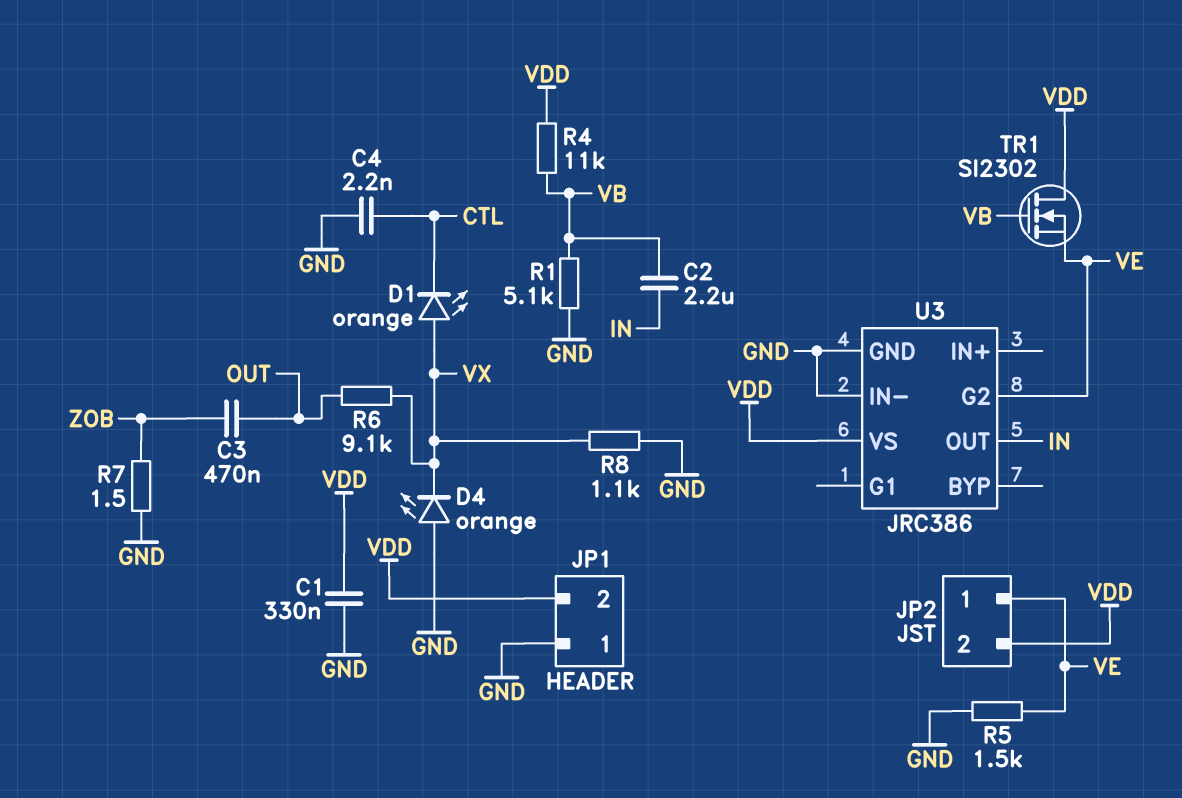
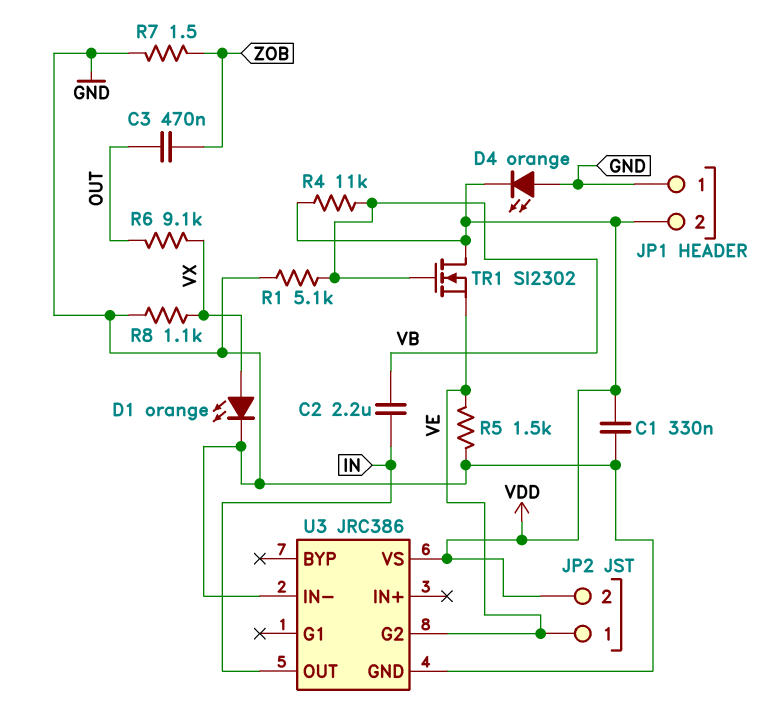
C4: 2.2nF (CTL, GND) -> none
D1: LED orange (A VX, K CTL) -> LED orange (A VX, K GND)
D4: LED orange (A GND, K VX) -> LED orange (A GND, K VDD)

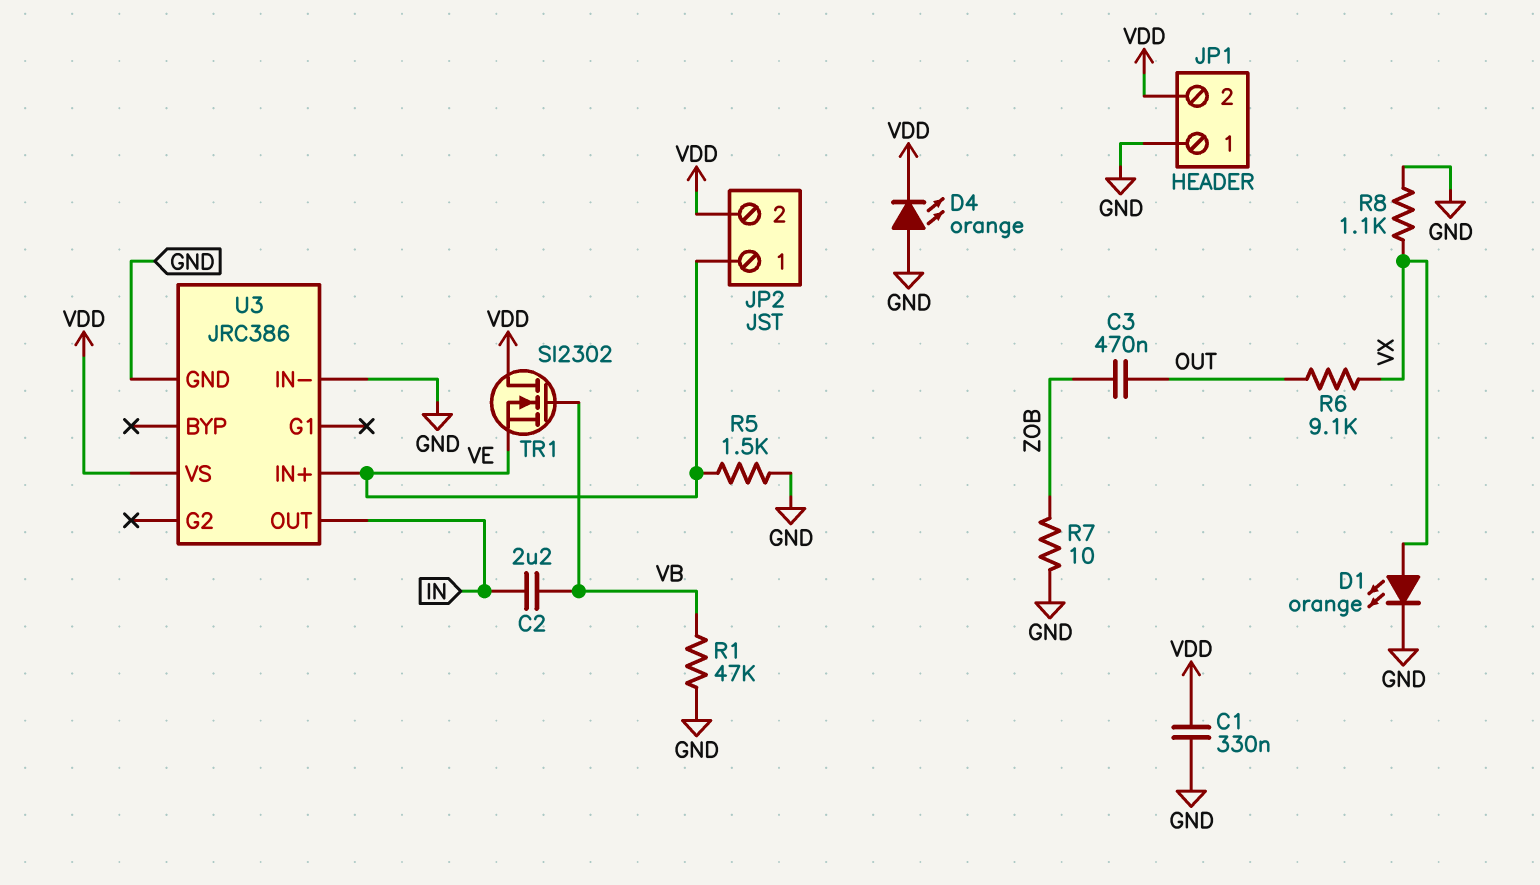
R1: 5.1k (GND, VB) -> 47k (GND, VB)
R4: 11k (VB, VDD) -> none
R7: 1.5 (GND, ZOB) -> 10 (GND, ZOB)
U3 pin G2: VE -> none
U3 pin IN+: none -> VE

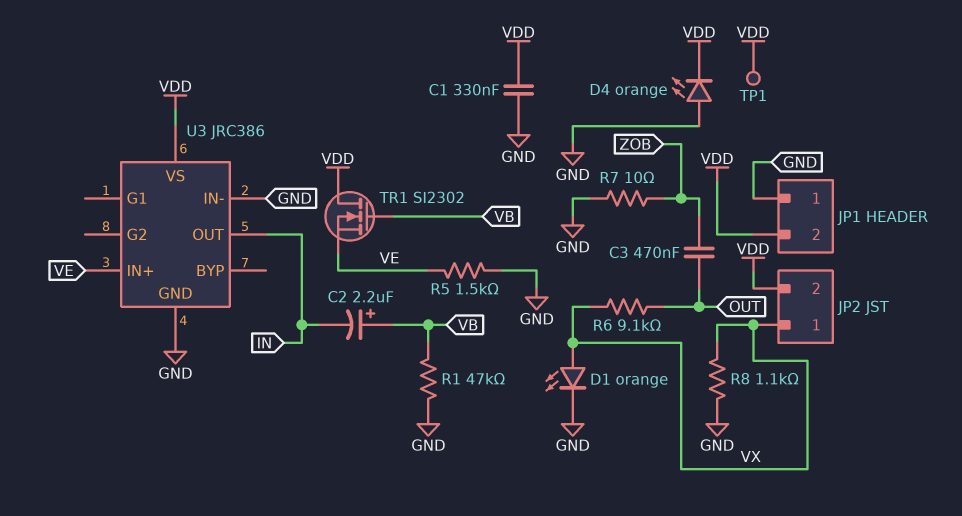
C2: 2.2uF (IN, VB) -> 2.2uF (plus VB, minus IN)
JP2 pin 1: VE -> VX
TP1: none -> test point (VDD)

